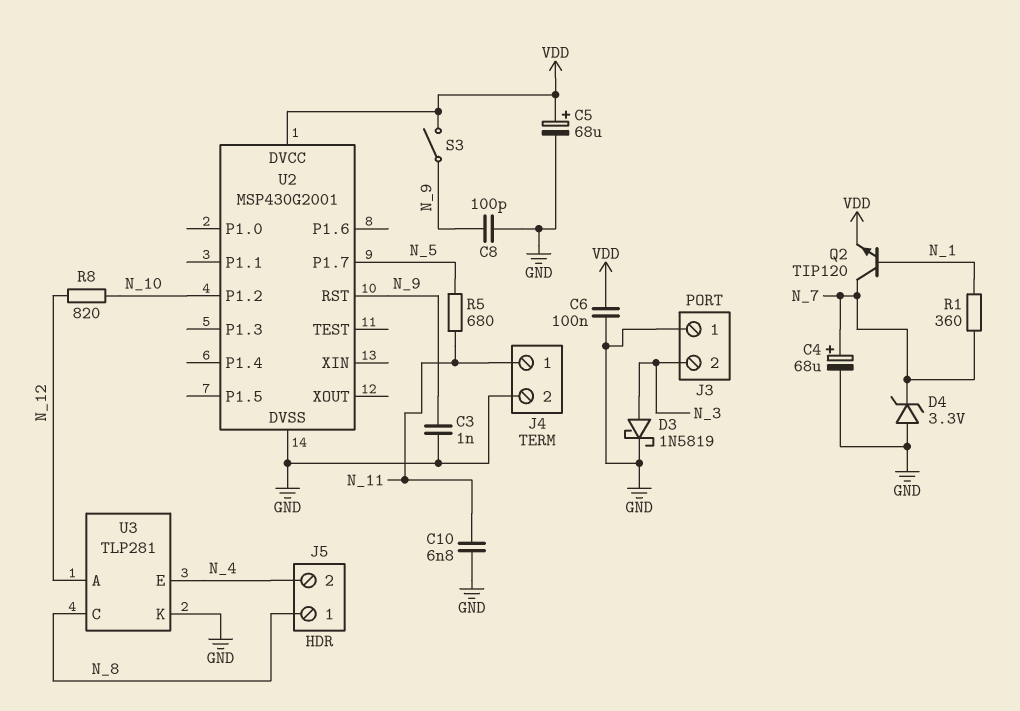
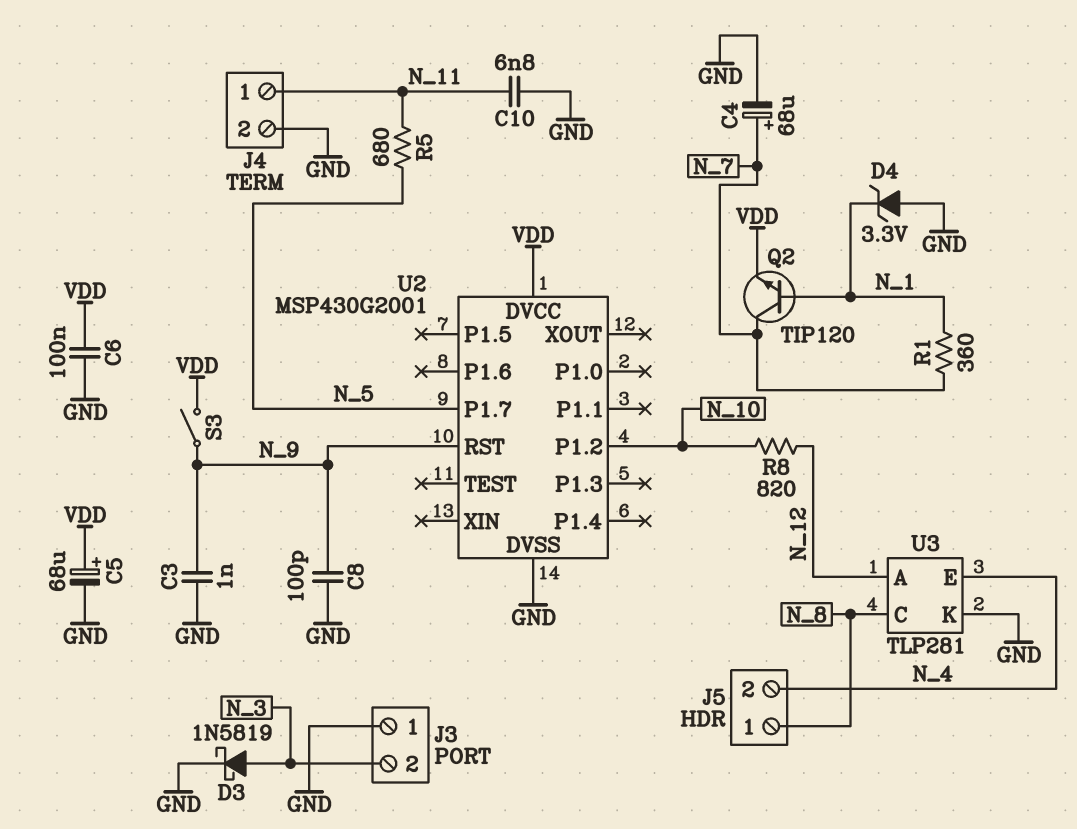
D4: zener 3.3V (A GND, K N_7) -> zener 3.3V (A GND, K N_1)

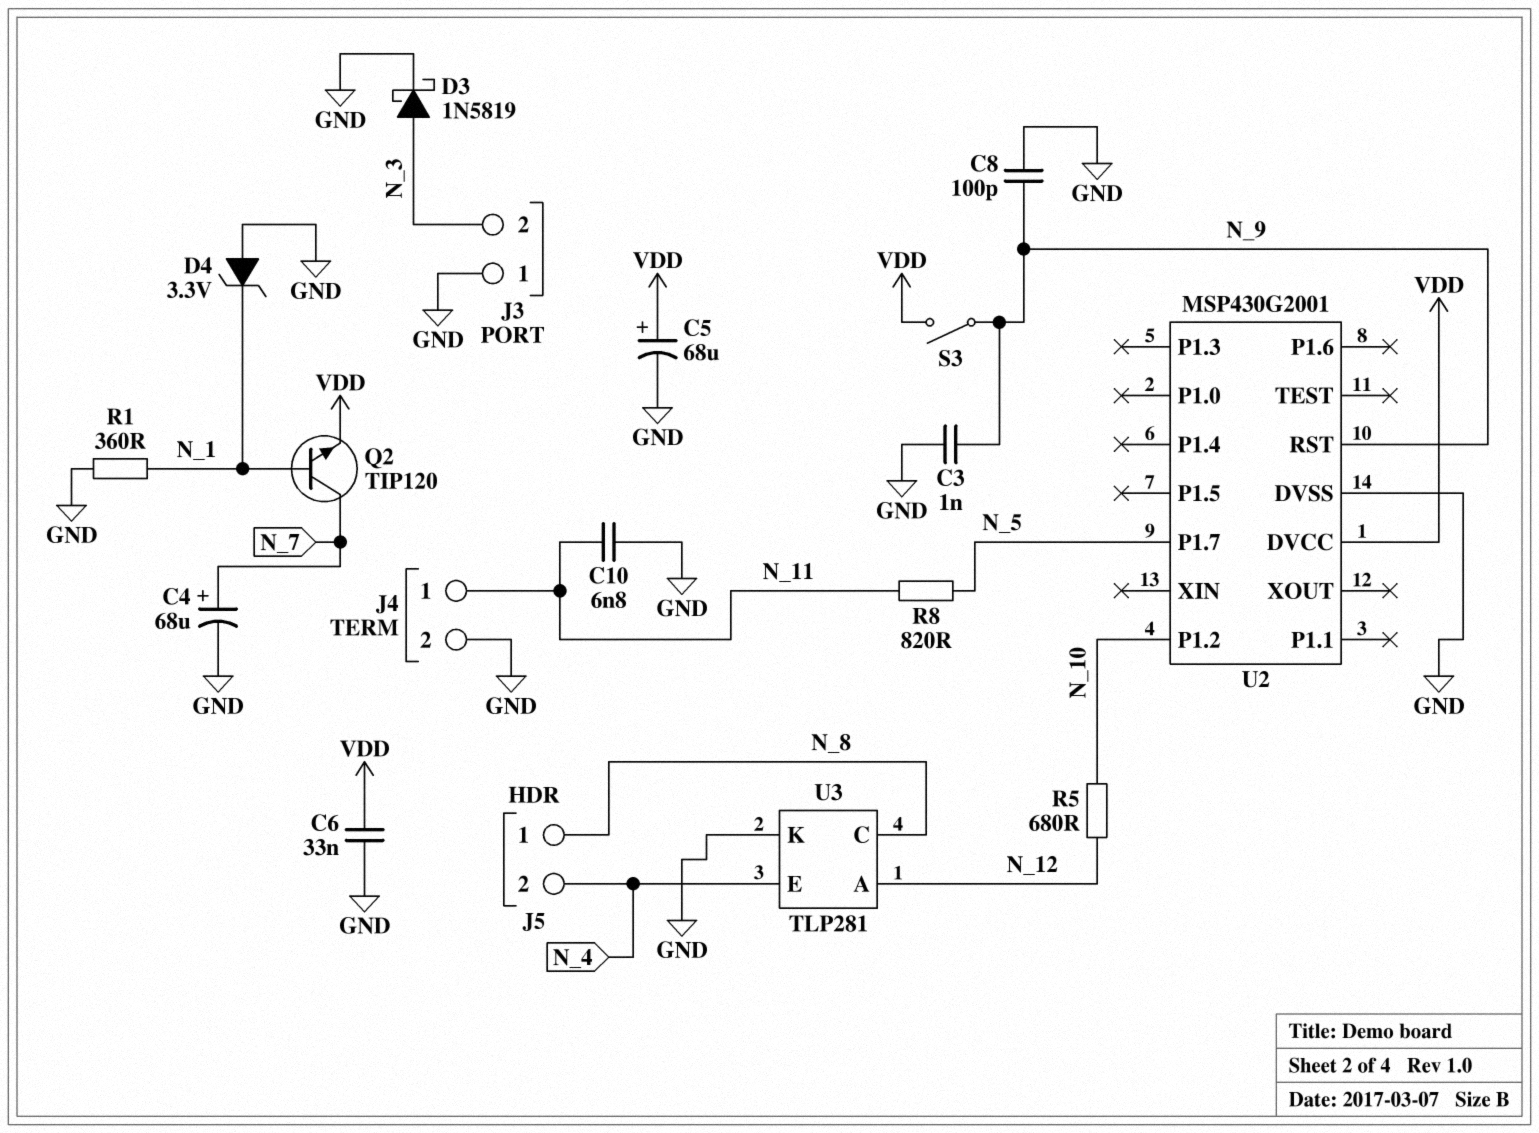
C6: 100nF (GND, VDD) -> 33nF (GND, VDD)
R1: 360 (N_1, N_7) -> 360 (GND, N_1)
R5: 680 (N_5, N_11) -> 680 (N_10, N_12)
R8: 820 (N_10, N_12) -> 820 (N_5, N_11)

